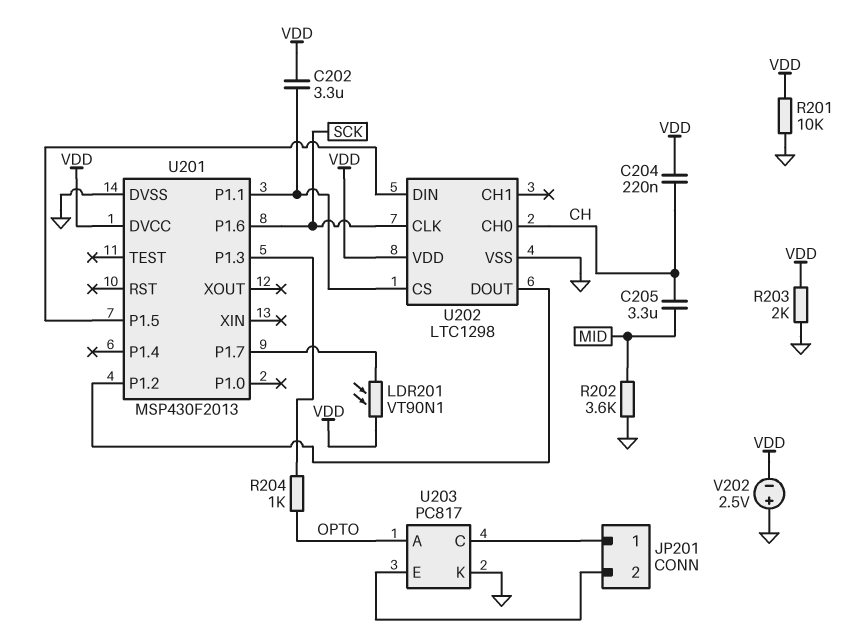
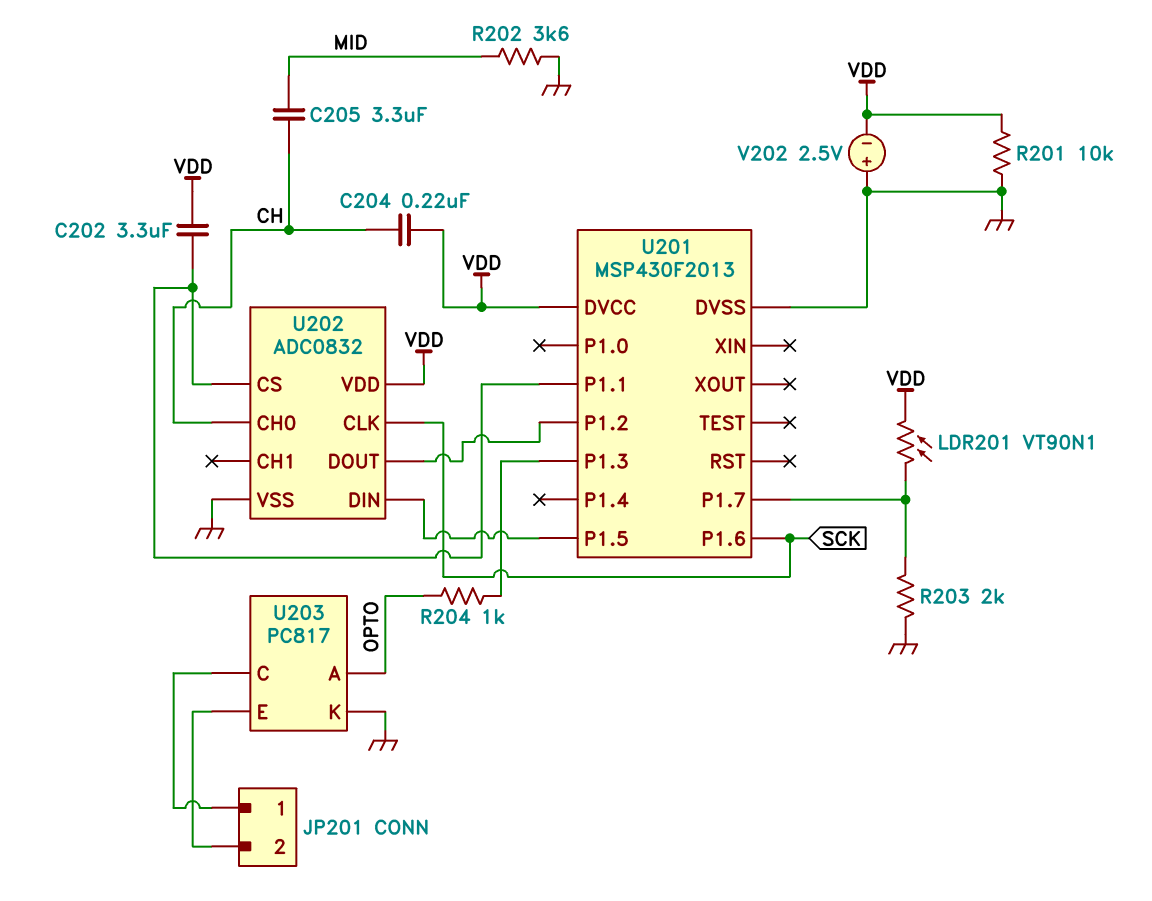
R203: 2k (GND, VDD) -> 2k (GND, U201/P1.7)
U202: LTC1298 -> ADC0832

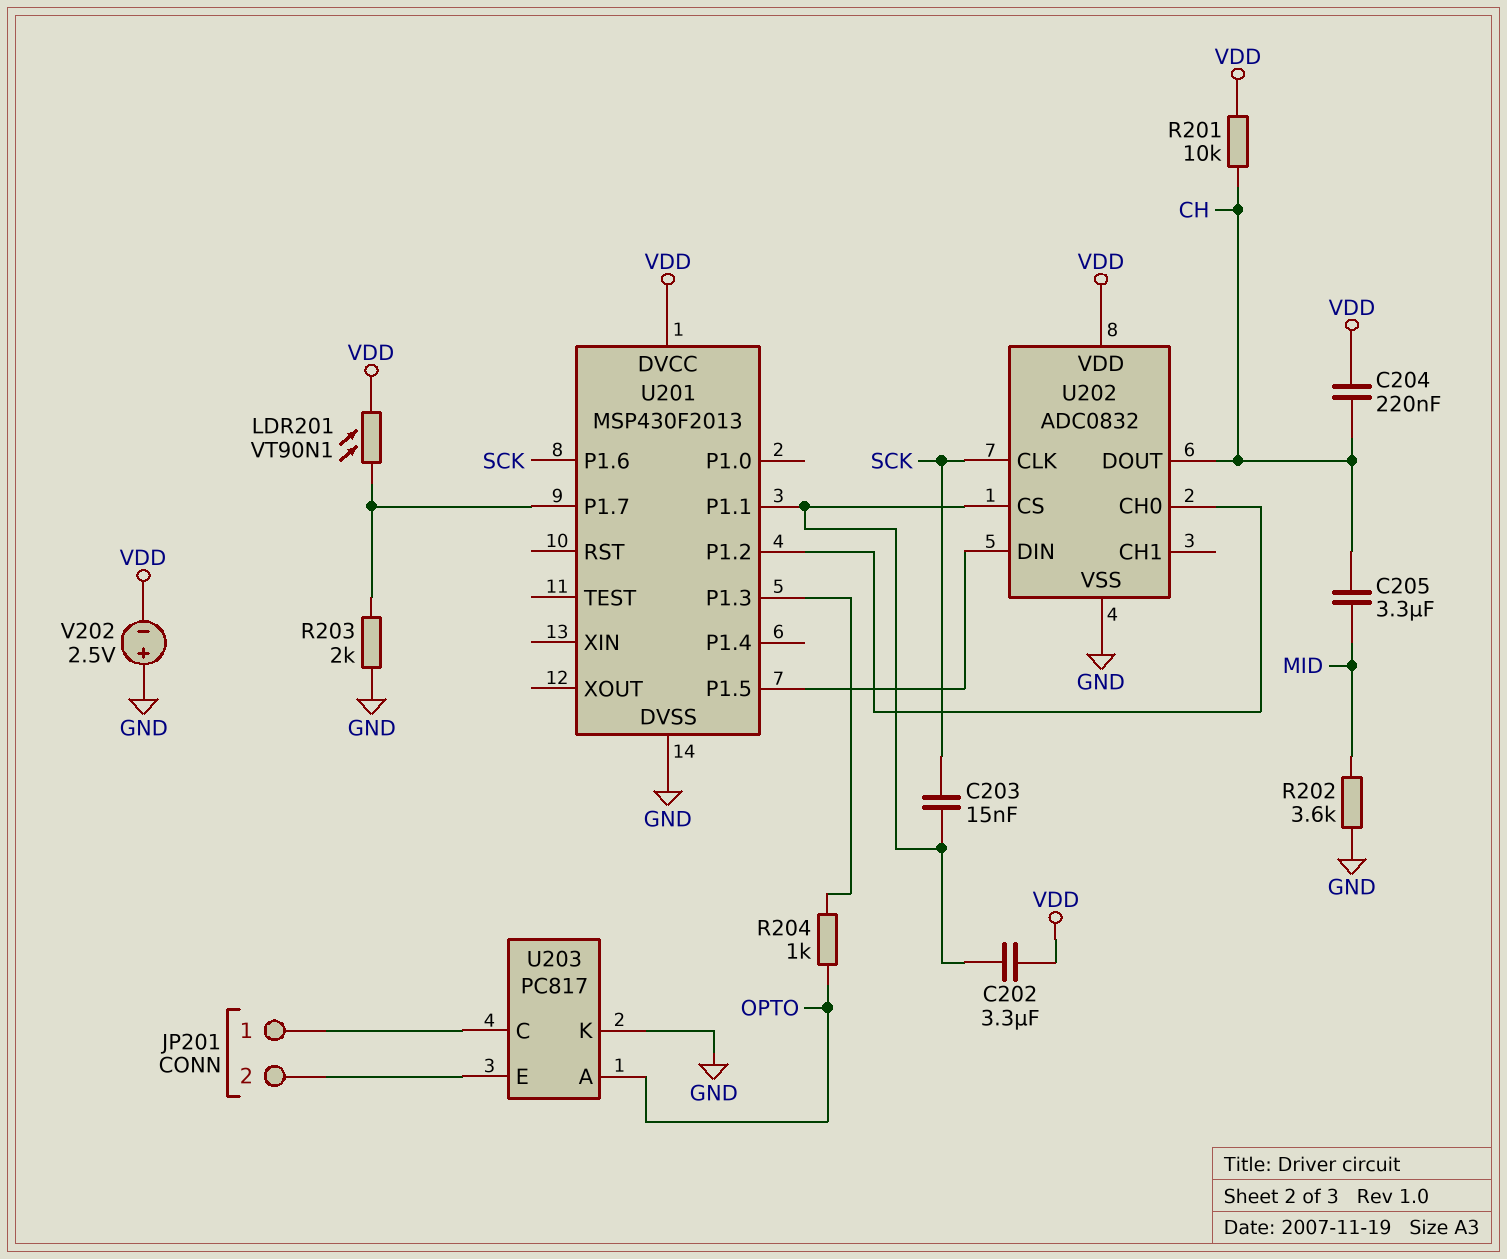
C203: none -> 15nF (SCK, U201/P1.1)
R201: 10k (GND, VDD) -> 10k (CH, VDD)
U202 pin CH0: CH -> U201/P1.2
U202 pin DOUT: U201/P1.2 -> CH

